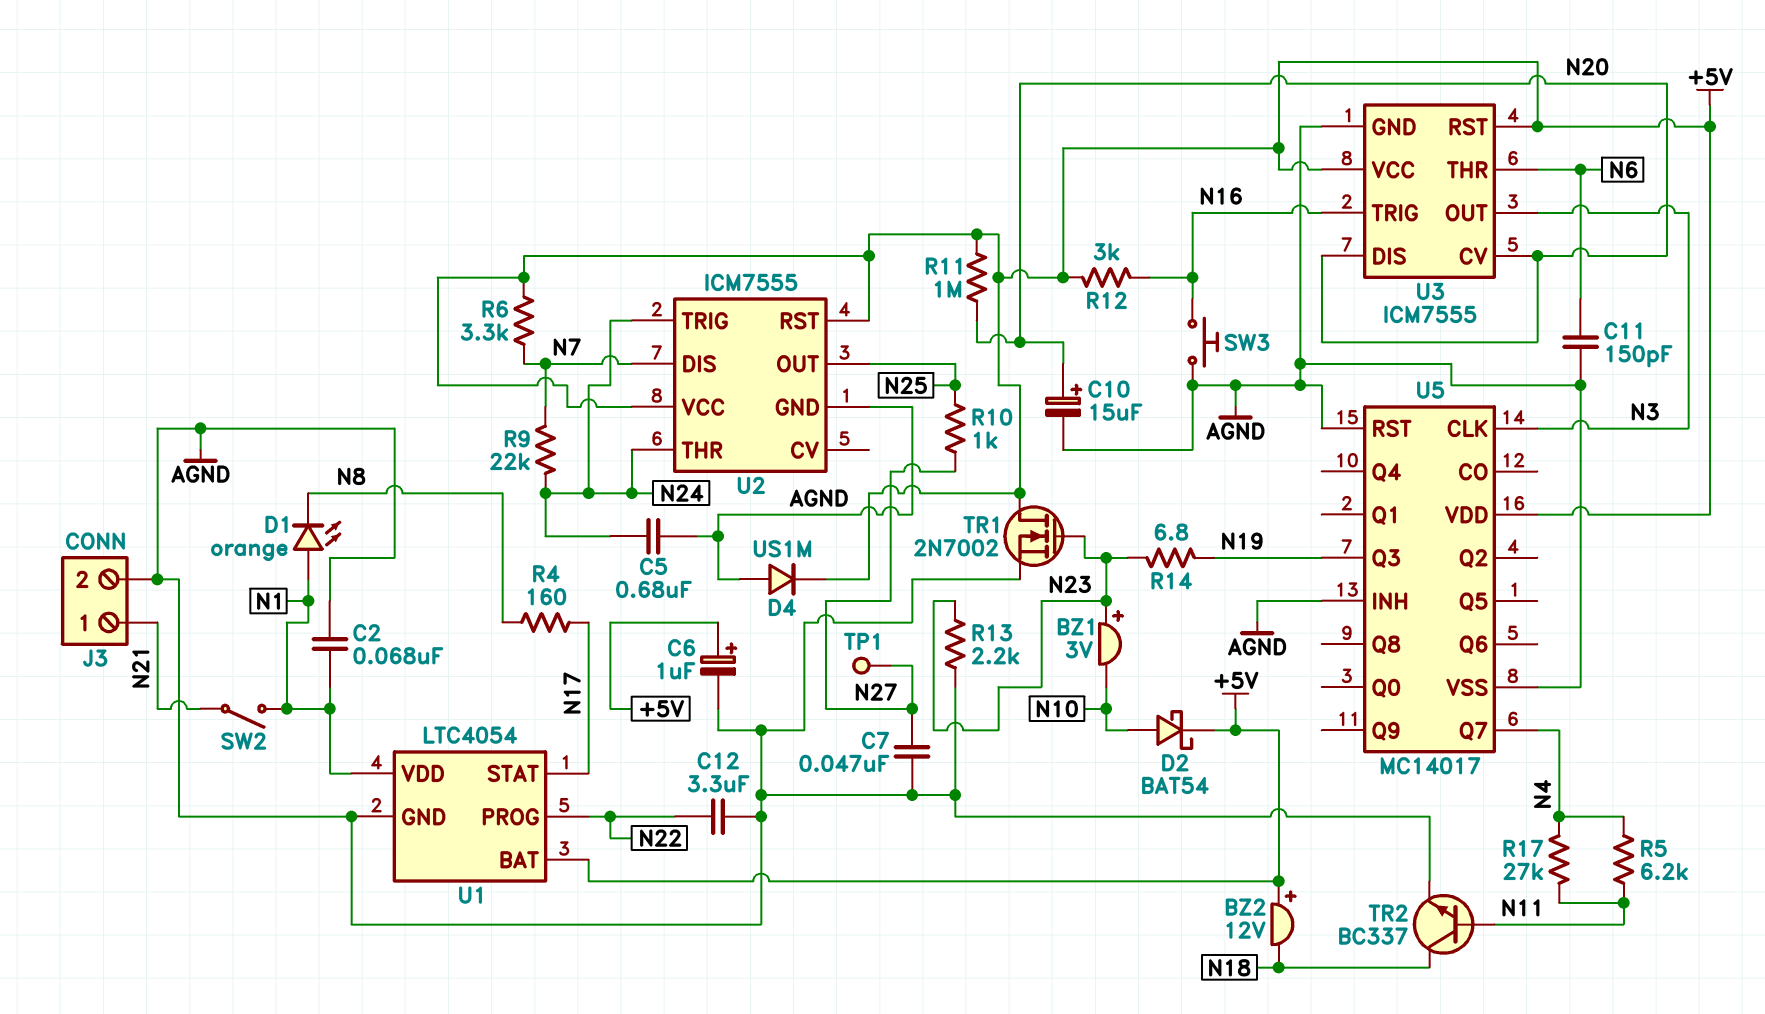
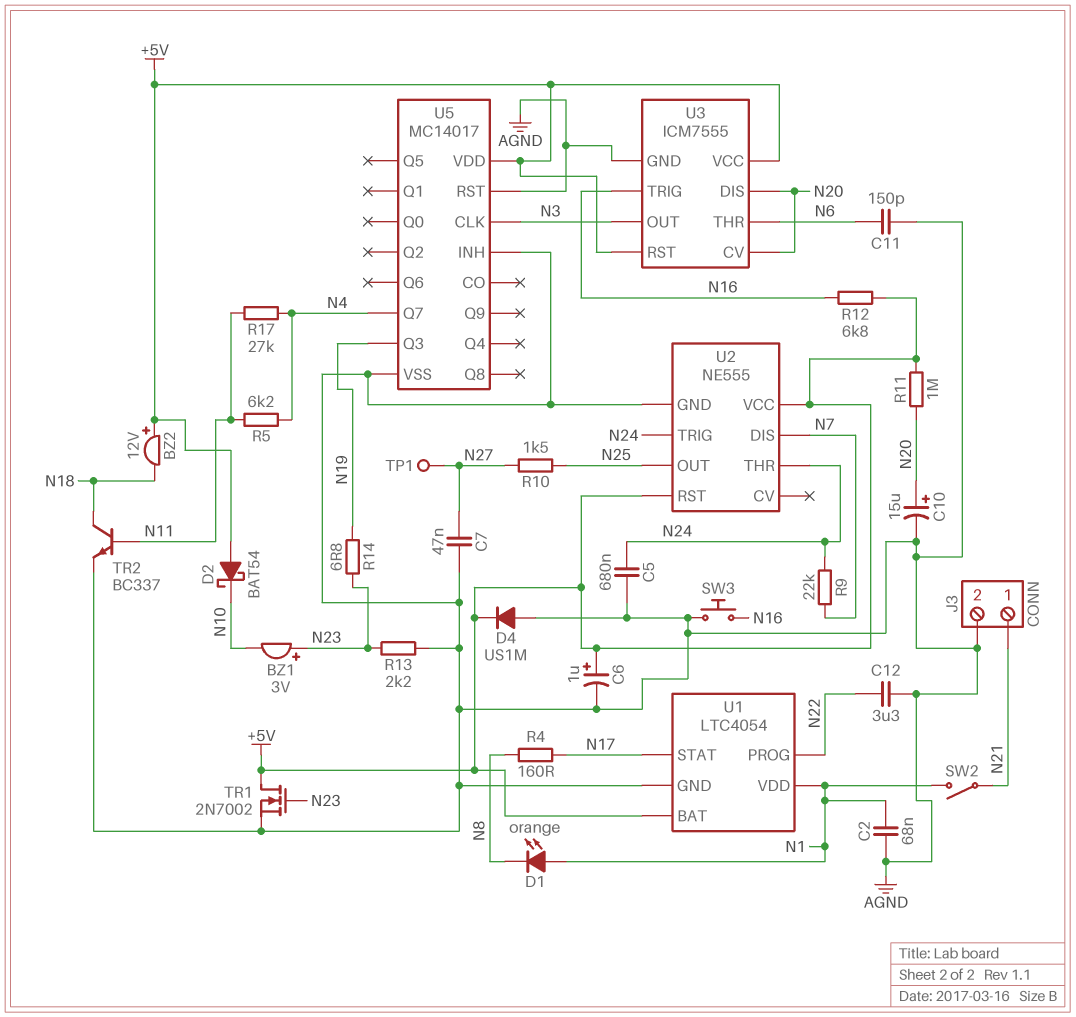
D2: schottky BAT54 (A N10, K +5V) -> schottky BAT54 (A +5V, K N10)
R6: 3.3k (+5V, N7) -> none
R10: 1k (N25, N27) -> 1.5k (N25, N27)
R12: 3k (+5V, N16) -> 6.8k (+5V, N16)
U2: ICM7555 -> NE555

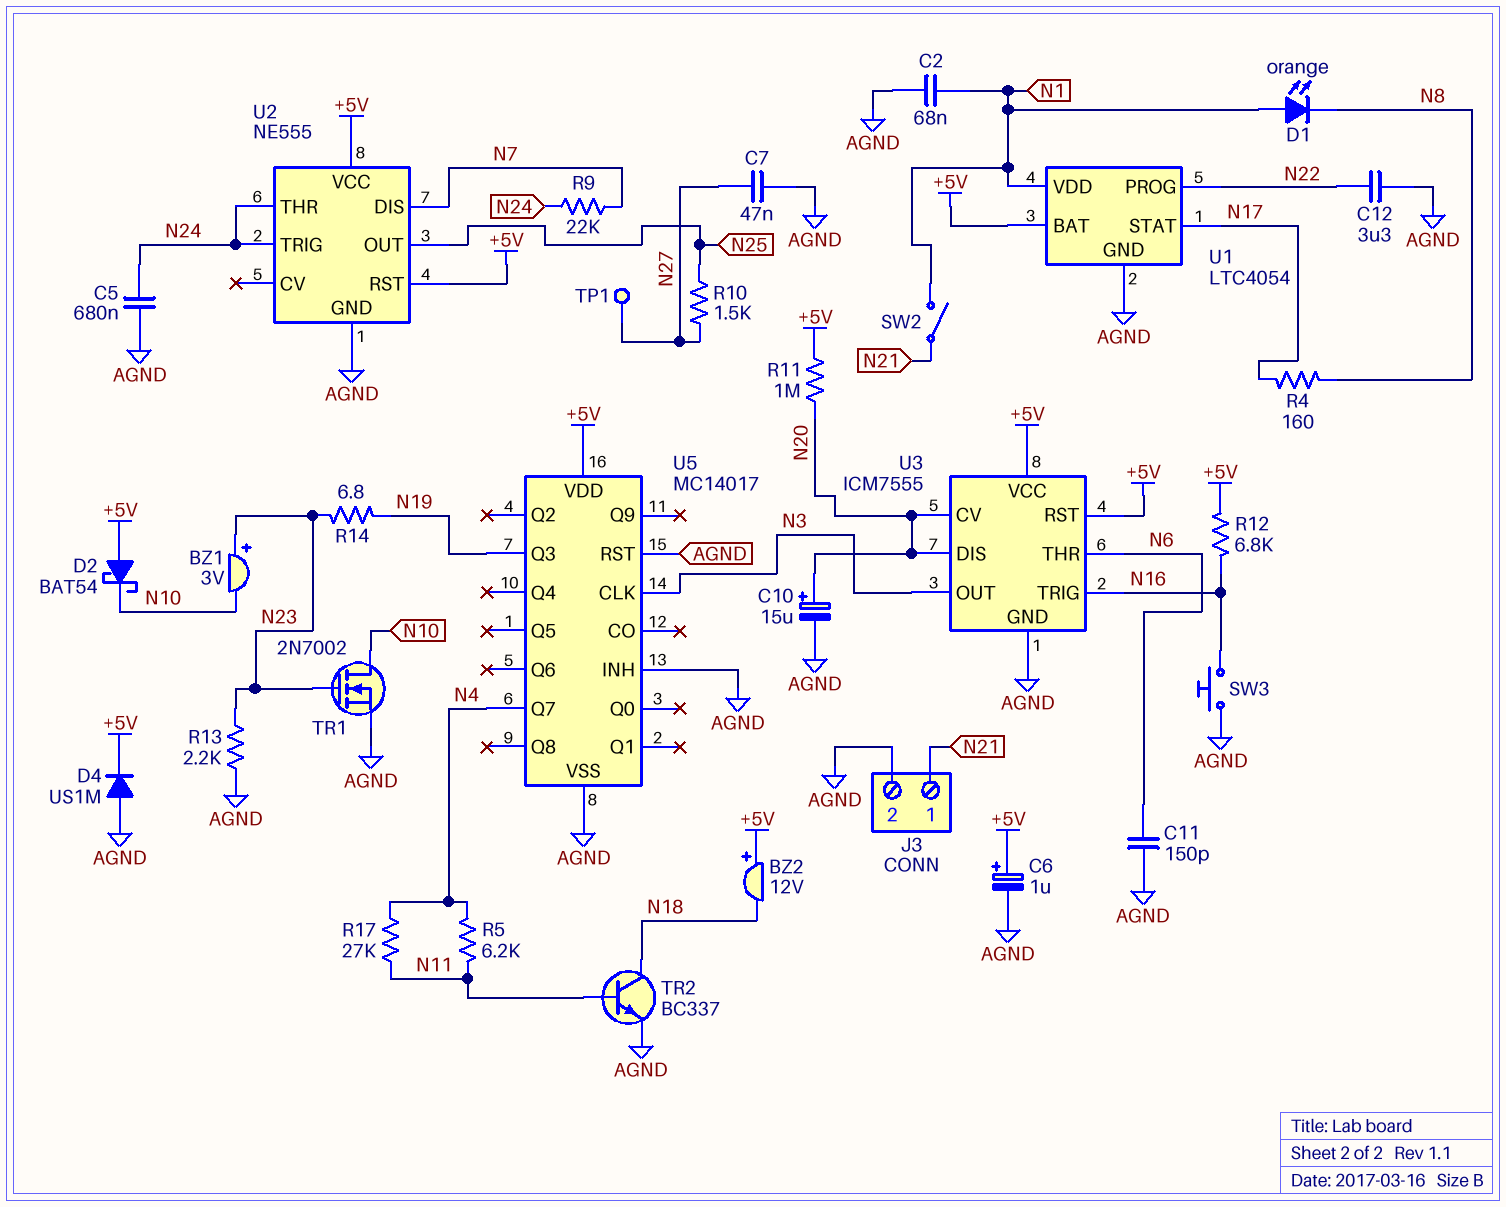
TR1: NMOS 2N7002 (G N23, D +5V, S AGND) -> NMOS 2N7002 (G N23, D N10, S AGND)

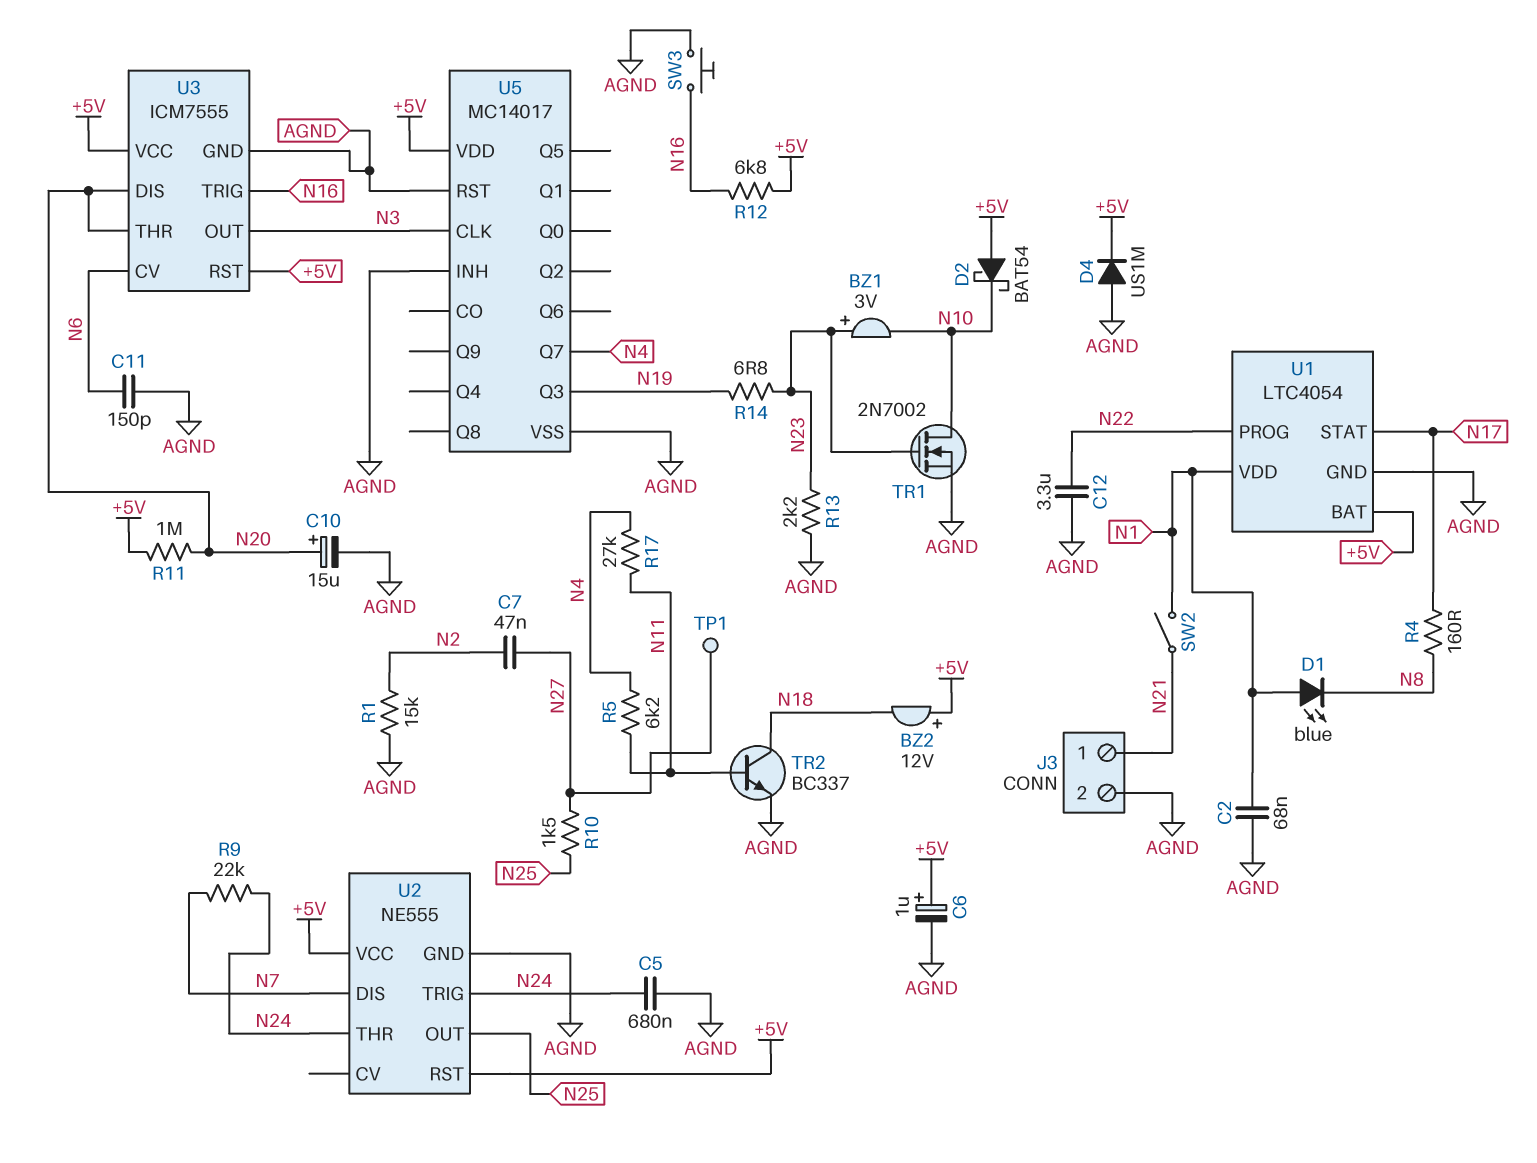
C7: 47nF (AGND, N27) -> 47nF (N2, N27)
D1: LED orange (A N1, K N8) -> LED blue (A N1, K N8)
R1: none -> 15k (AGND, N2)
U3 pin CV: N20 -> N6
U3 pin THR: N6 -> N20

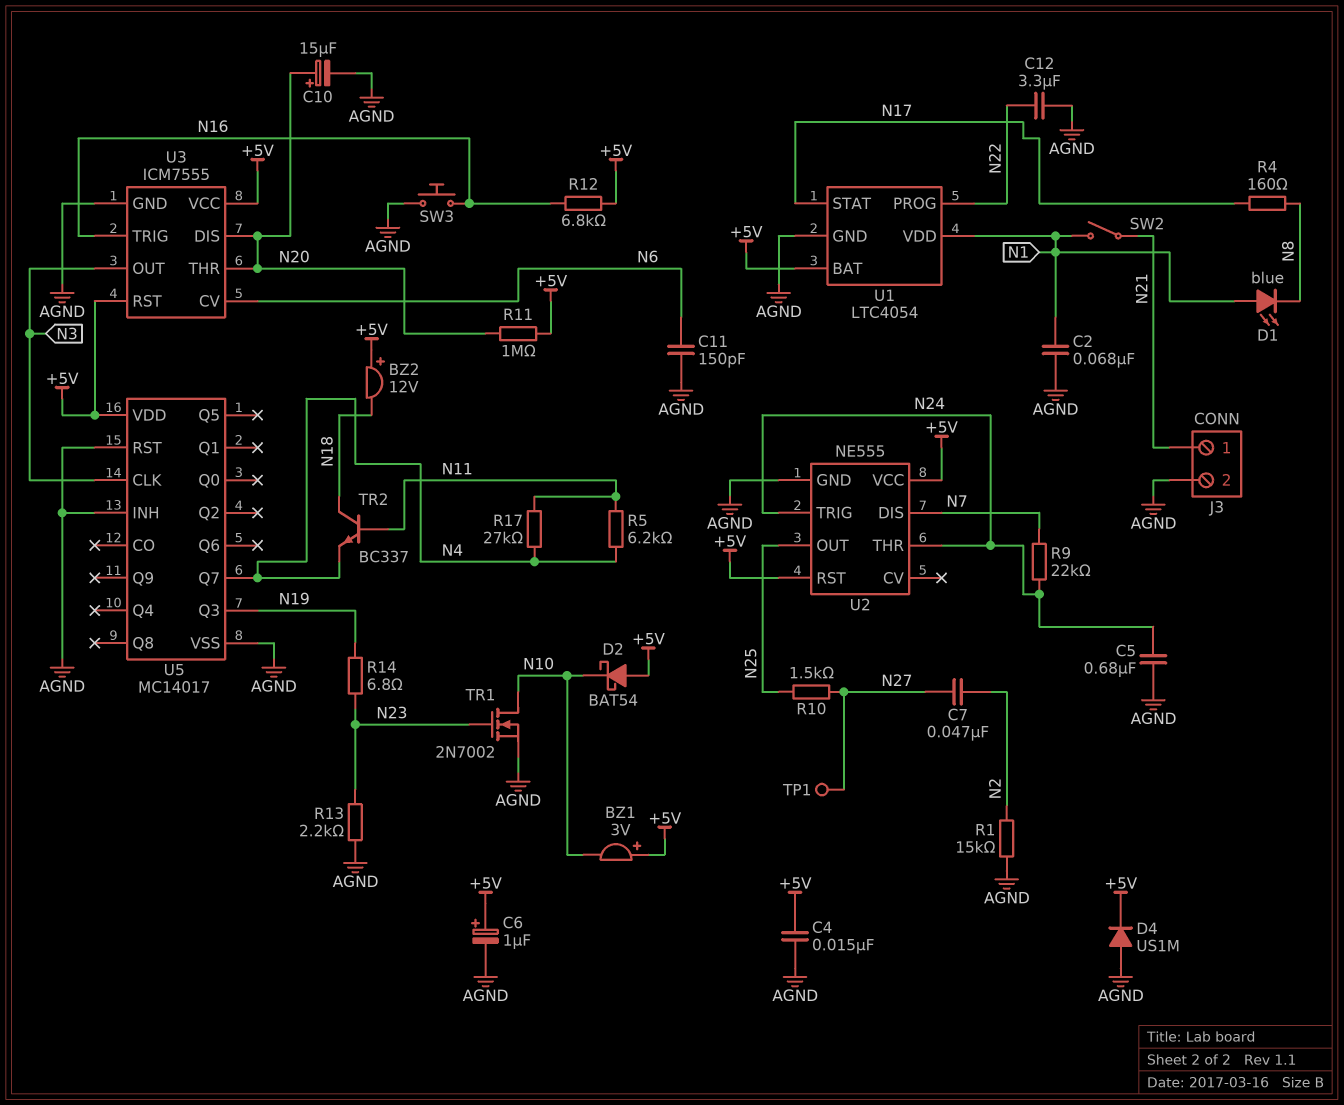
BZ1: buzzer 3V (plus N23, minus N10) -> buzzer 3V (plus +5V, minus N10)
C4: none -> 15nF (+5V, AGND)
TR2: NPN BC337 (B N11, C N18, E AGND) -> NPN BC337 (B N11, C N18, E N4)

